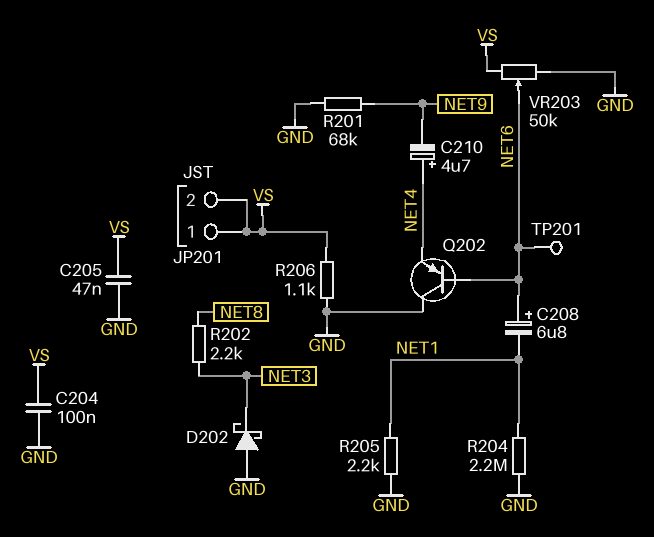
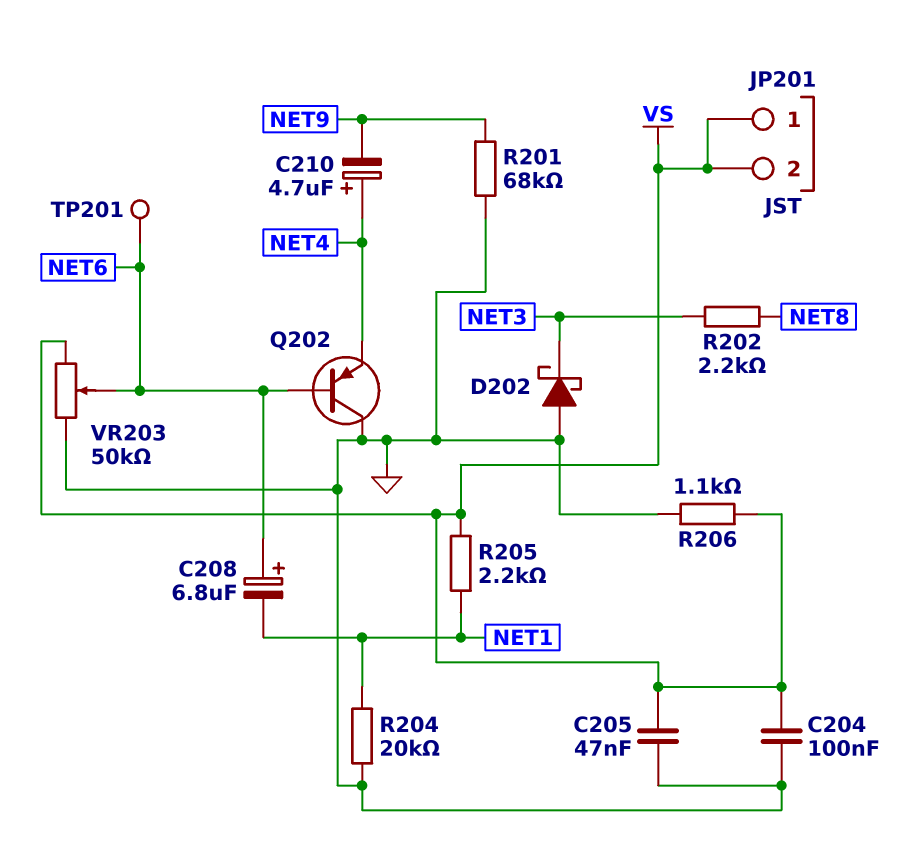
R204: 2.2M (GND, NET1) -> 20k (GND, NET1)
R205: 2.2k (GND, NET1) -> 2.2k (NET1, VS)

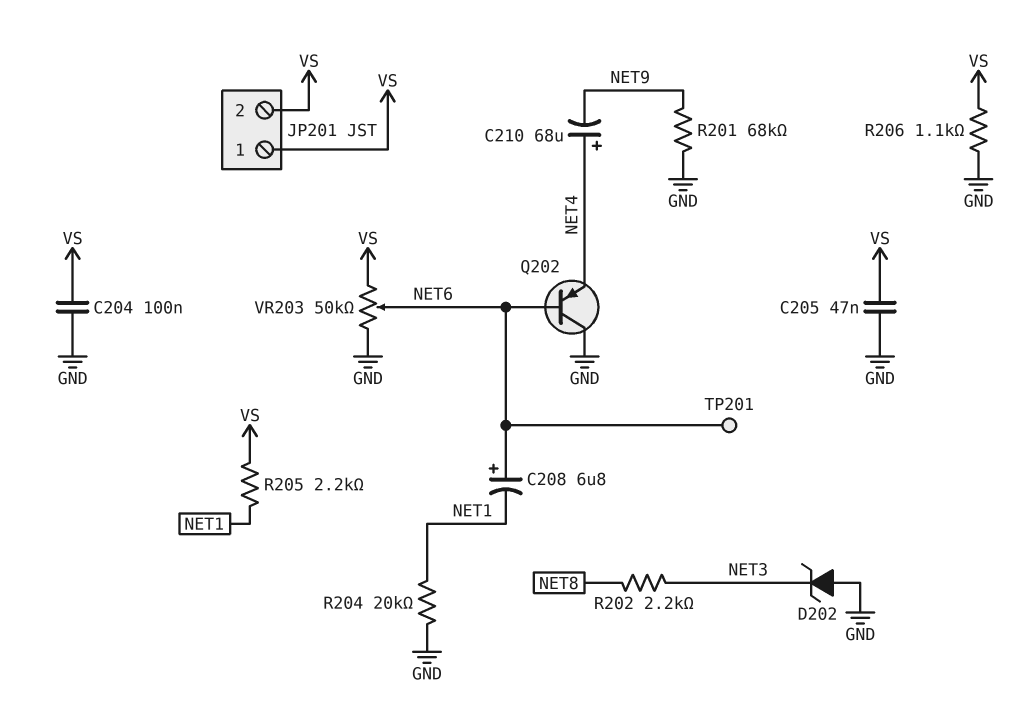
C210: 4.7uF (plus NET4, minus NET9) -> 68uF (plus NET4, minus NET9)
D202: schottky (A GND, K NET3) -> zener (A GND, K NET3)

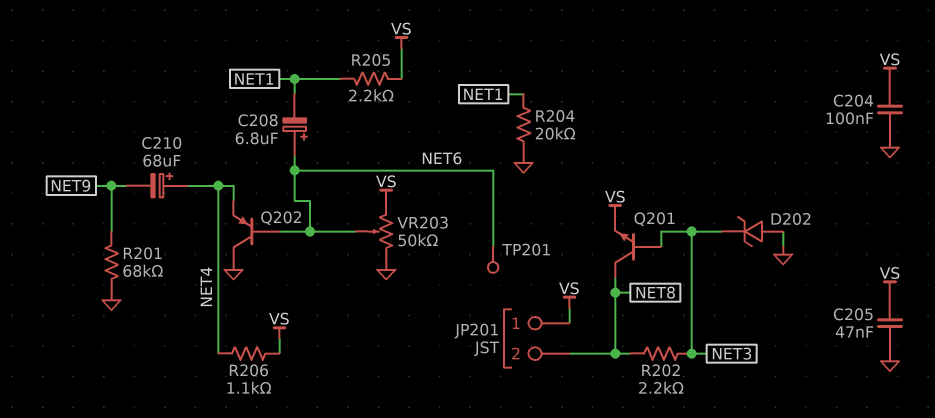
JP201 pin 2: VS -> NET8
Q201: none -> NPN (B NET3, C NET8, E VS)
R206: 1.1k (GND, VS) -> 1.1k (NET4, VS)

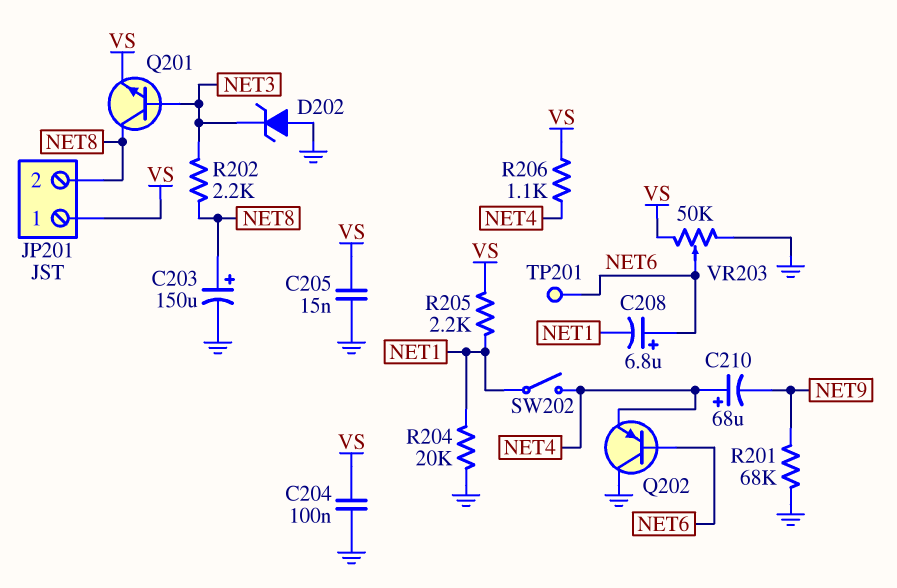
C203: none -> 150uF (plus NET8, minus GND)
C205: 47nF (GND, VS) -> 15nF (GND, VS)
SW202: none -> switch (NET1, NET4)

